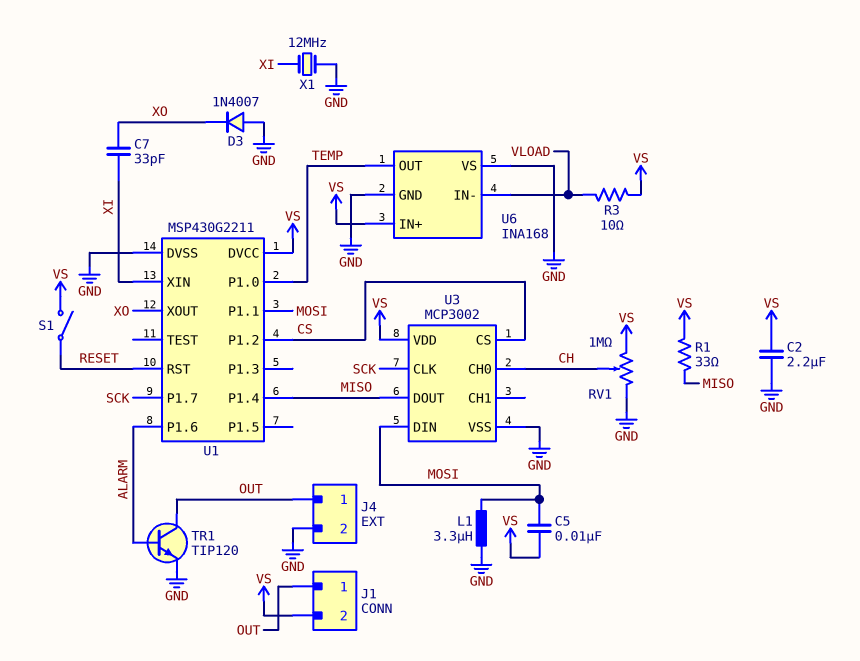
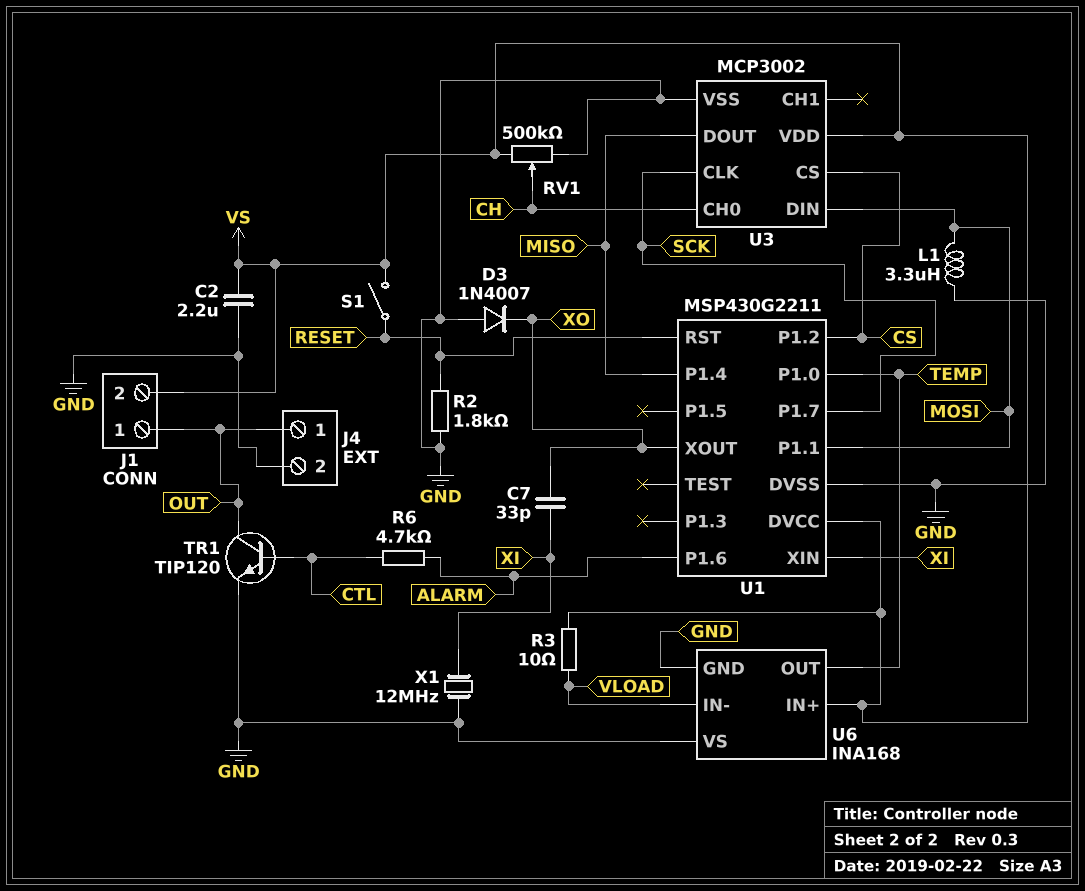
C5: 10nF (MOSI, VS) -> none
R1: 33 (MISO, VS) -> none
R2: none -> 1.8k (GND, RESET)
R6: none -> 4.7k (ALARM, CTL)
RV1: 1M (GND, VS, wiper CH) -> 500k (GND, VS, wiper CH)
TR1: NPN TIP120 (B ALARM, C OUT, E GND) -> NPN TIP120 (B CTL, C OUT, E GND)

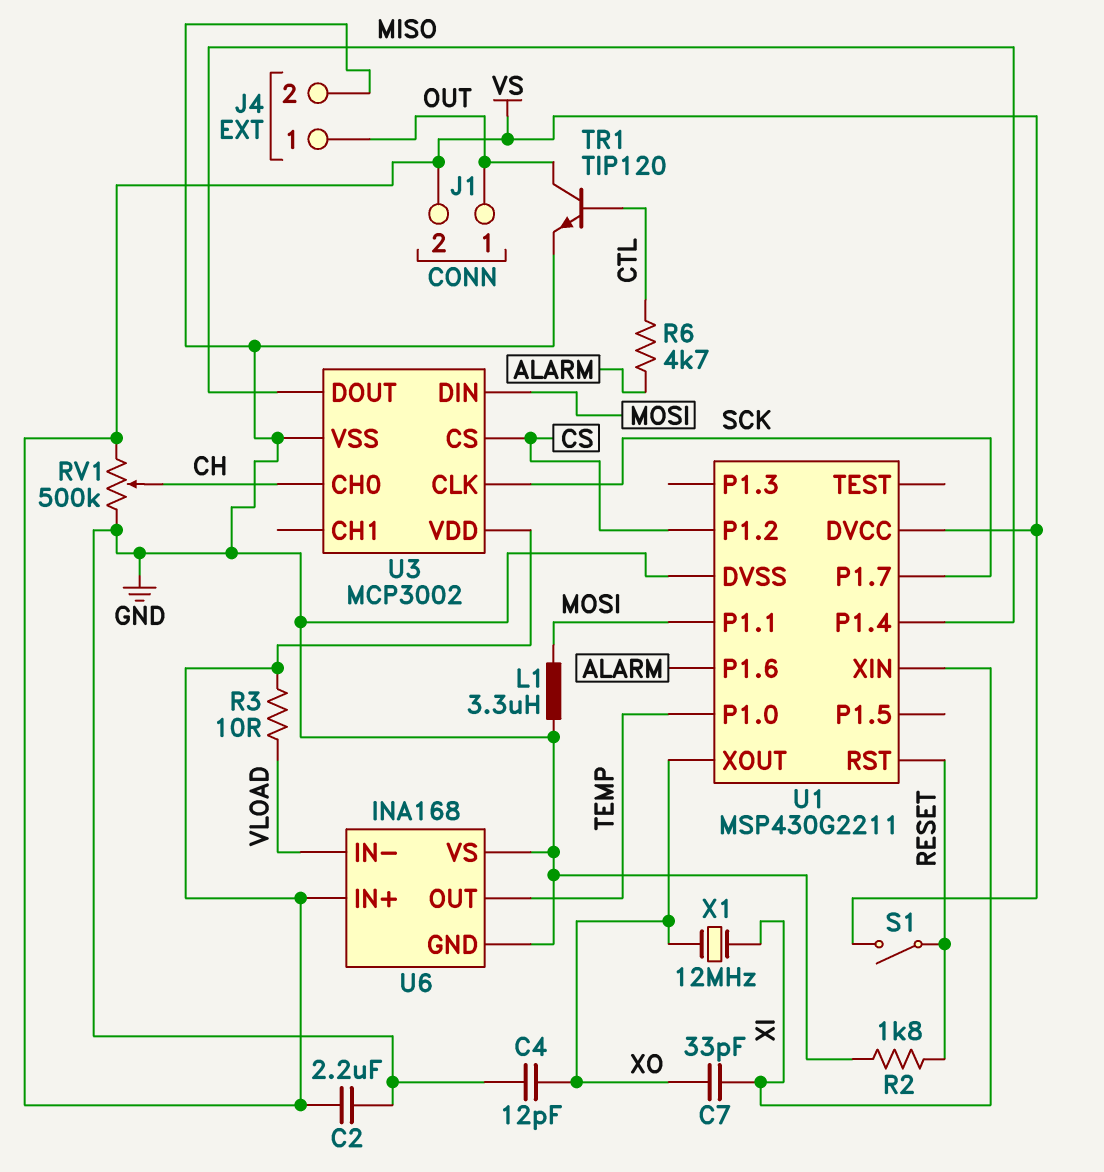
C4: none -> 12pF (GND, XO)
D3: diode 1N4007 (A GND, K XO) -> none
X1: 12MHz (GND, XI) -> 12MHz (XI, XO)

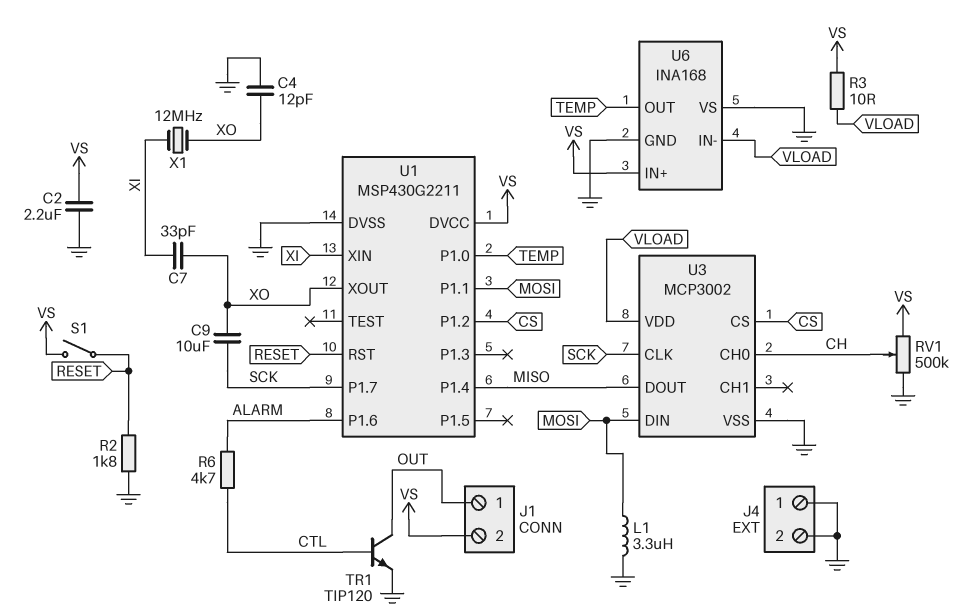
C9: none -> 10uF (SCK, XO)
J4 pin 1: OUT -> GND
U3 pin VDD: VS -> VLOAD

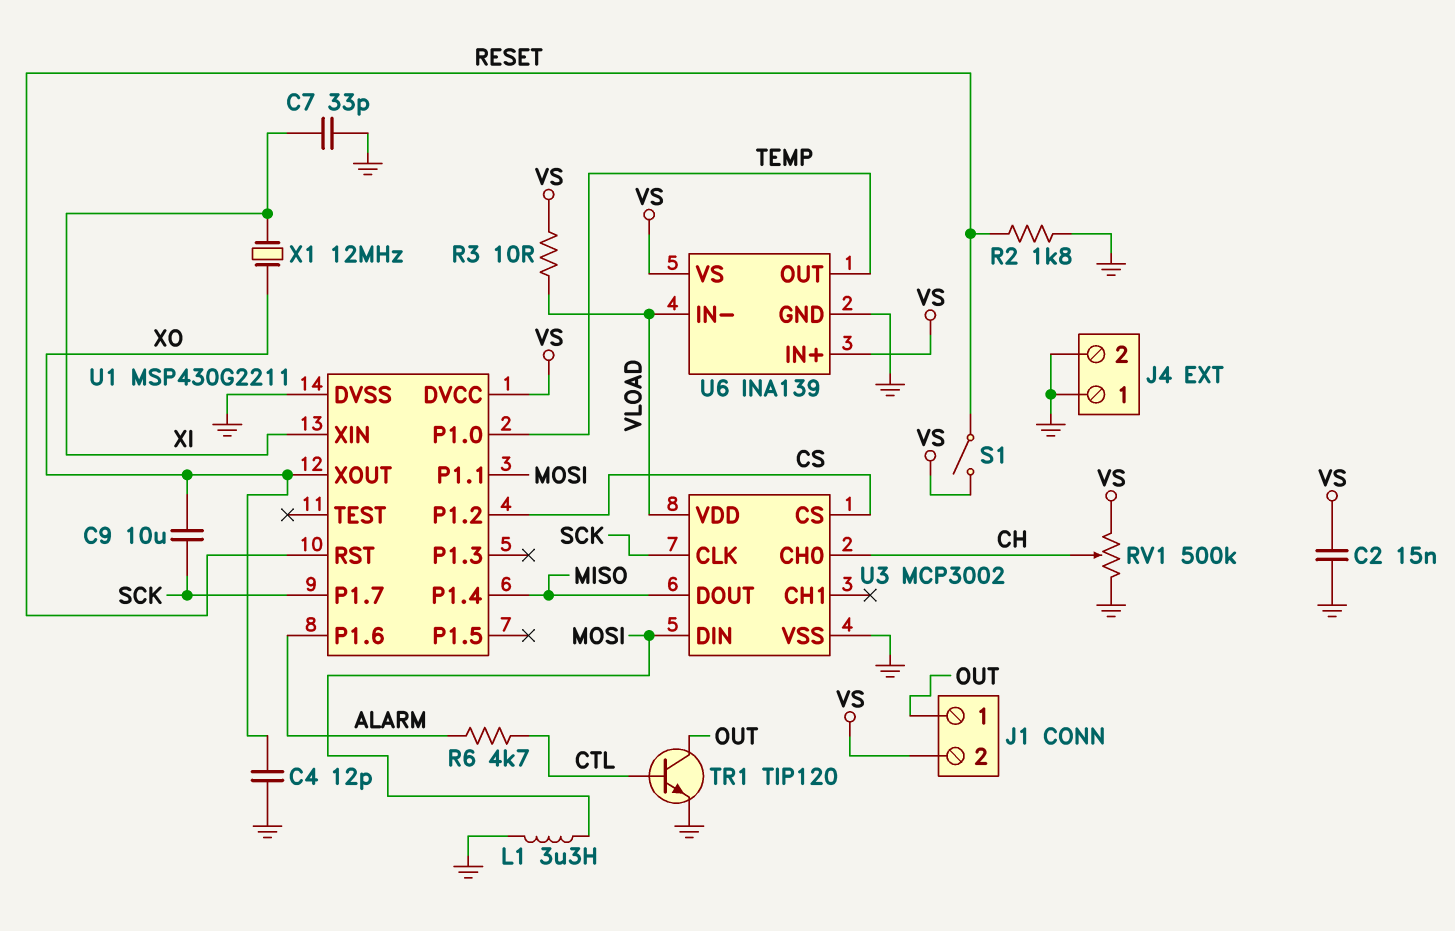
C2: 2.2uF (GND, VS) -> 15nF (GND, VS)
C7: 33pF (XI, XO) -> 33pF (GND, XI)
U6: INA168 -> INA139
U6 pin VS: GND -> VS

